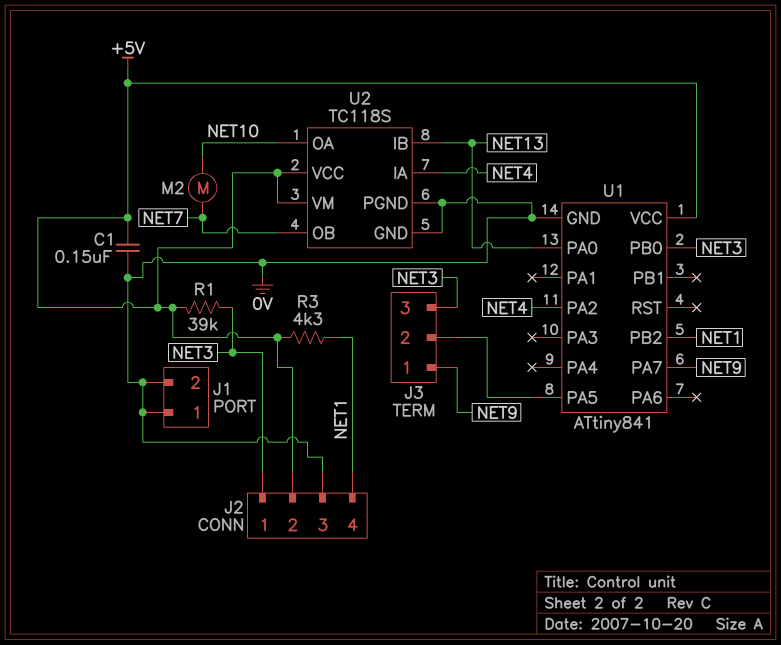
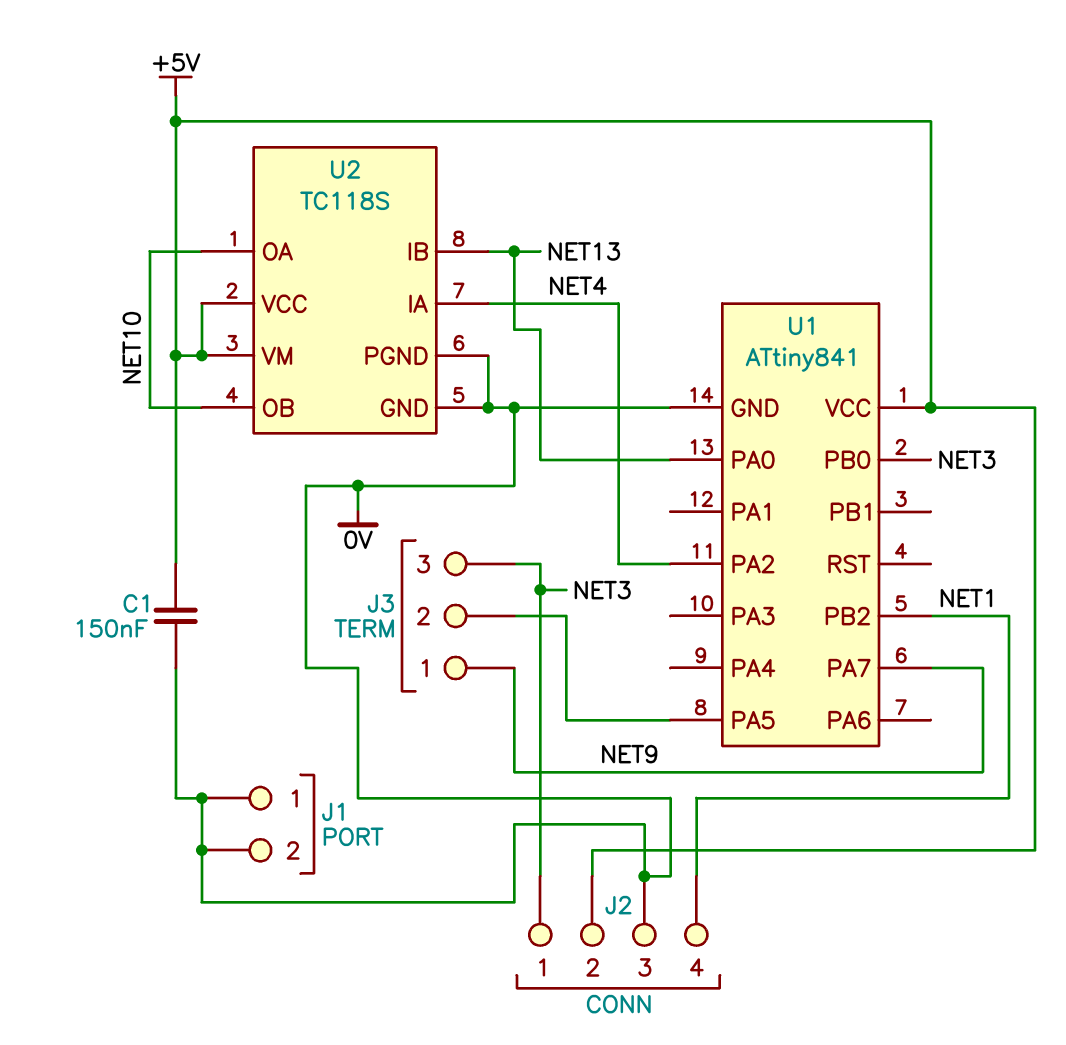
M2: motor (NET7, NET10) -> none
R1: 39k (+5V, NET3) -> none
R3: 4.3k (+5V, NET1) -> none
U2 pin OB: NET7 -> NET10

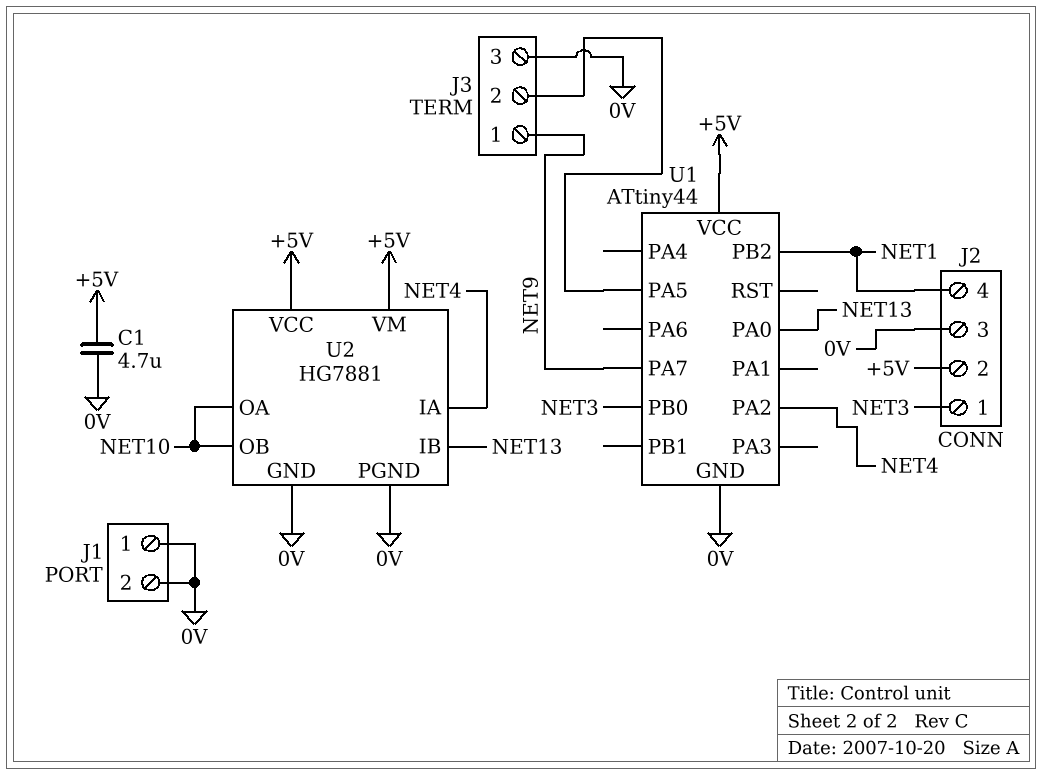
C1: 150nF (+5V, 0V) -> 4.7uF (+5V, 0V)
J3 pin 3: NET3 -> 0V
U1: ATtiny841 -> ATtiny44
U2: TC118S -> HG7881

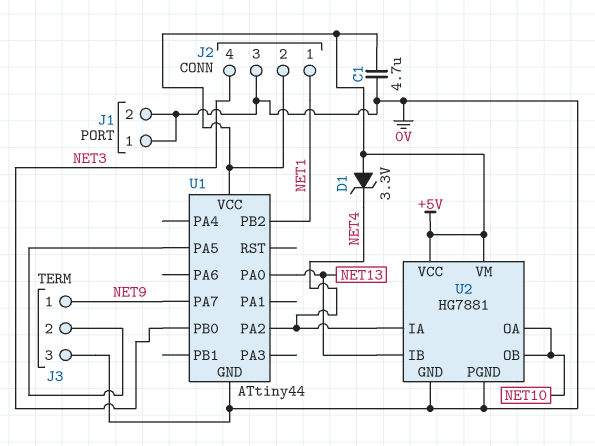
D1: none -> zener 3.3V (A +5V, K NET4)
J2 pin 1: NET3 -> NET1
J2 pin 4: NET1 -> NET3

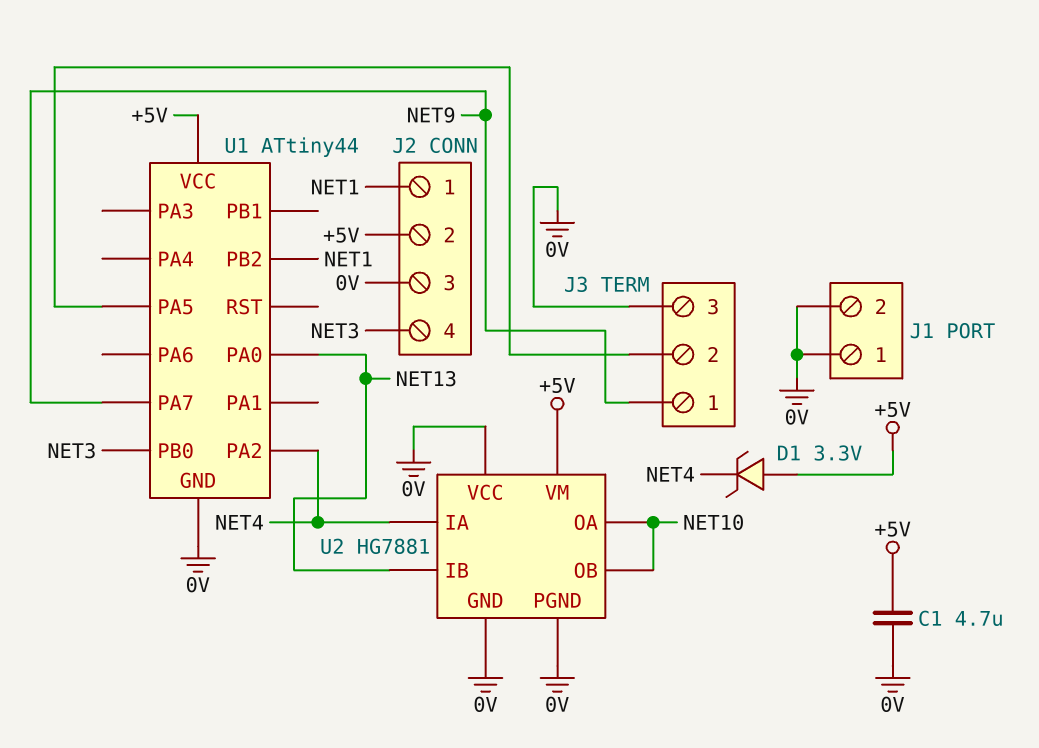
U2 pin VCC: +5V -> 0V

